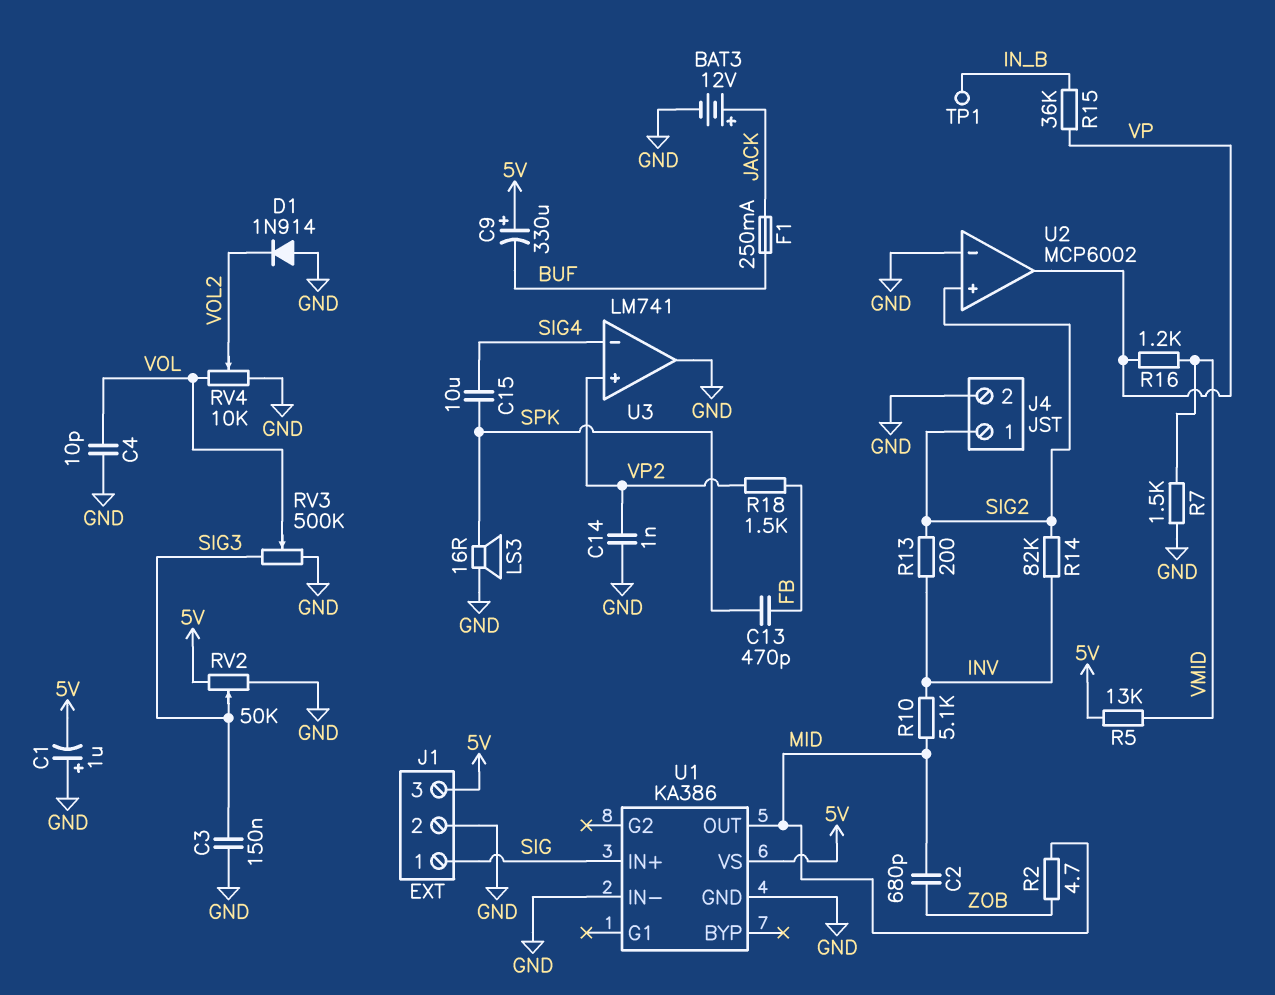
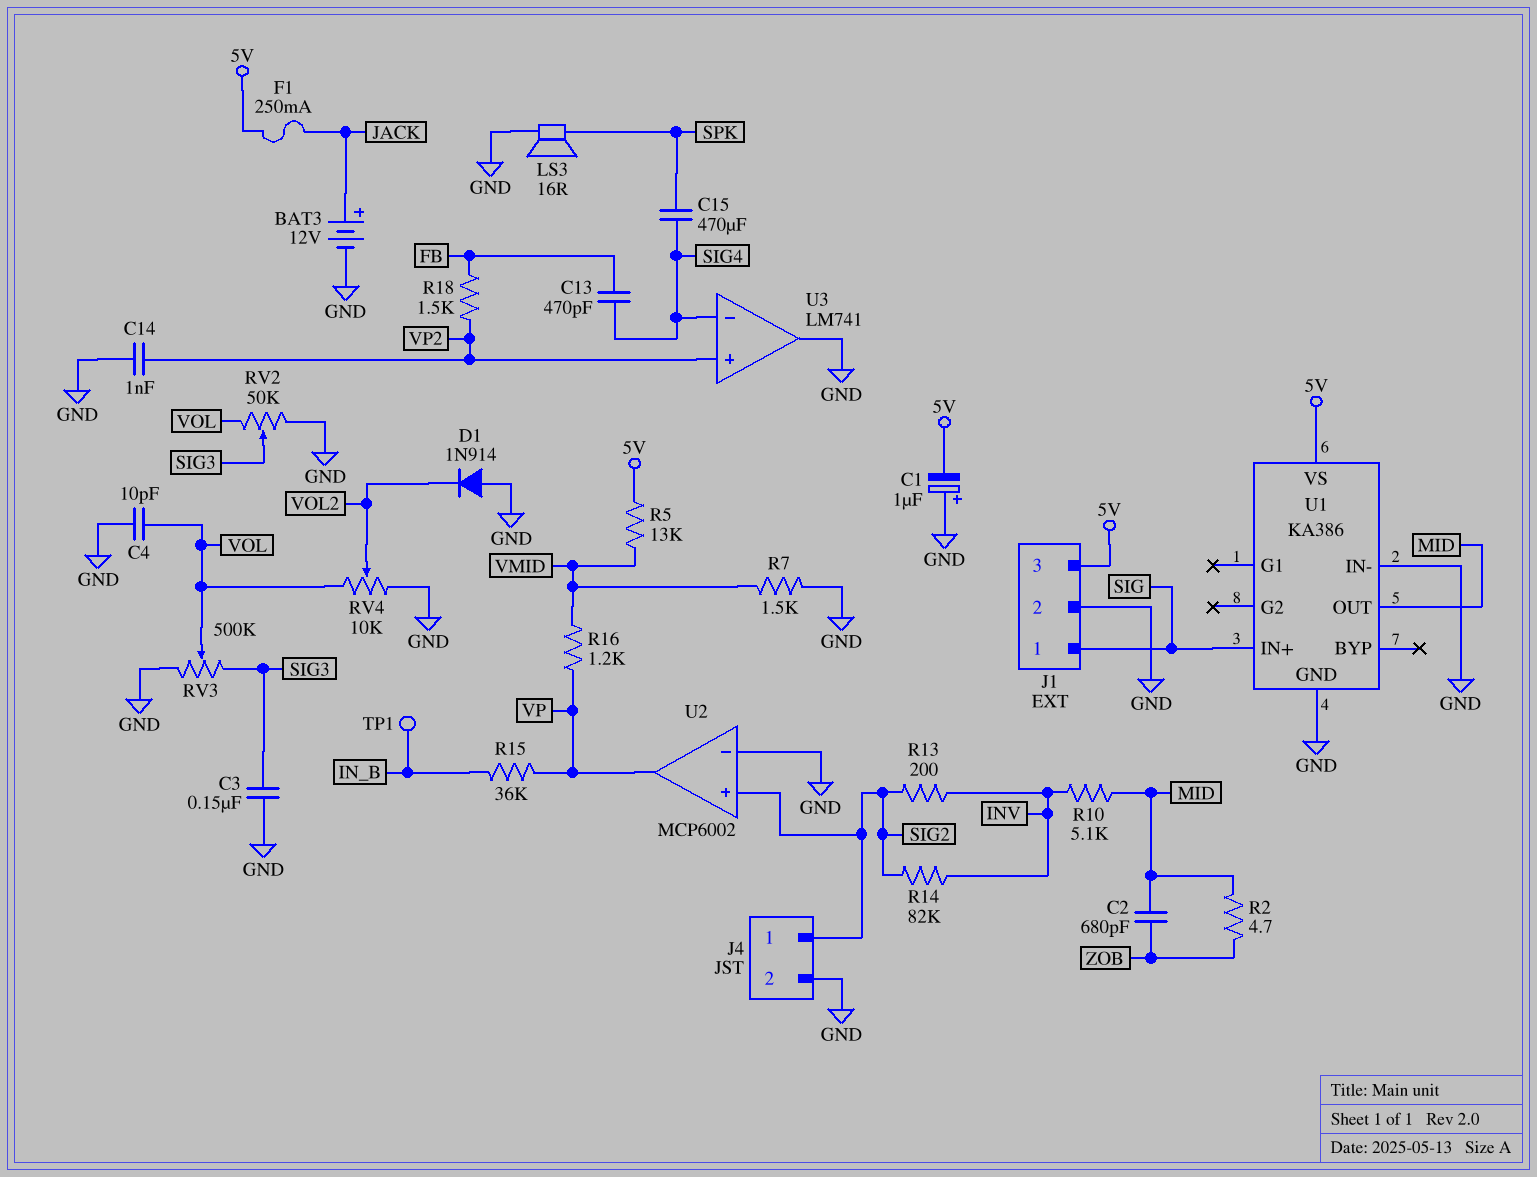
C9: 330uF (plus 5V, minus BUF) -> none
C13: 470pF (FB, SPK) -> 470pF (FB, SIG4)
C15: 10uF (SIG4, SPK) -> 470uF (SIG4, SPK)
F1: 250mA (BUF, JACK) -> 250mA (5V, JACK)
RV2: 50k (5V, GND, wiper SIG3) -> 50k (GND, VOL, wiper SIG3)

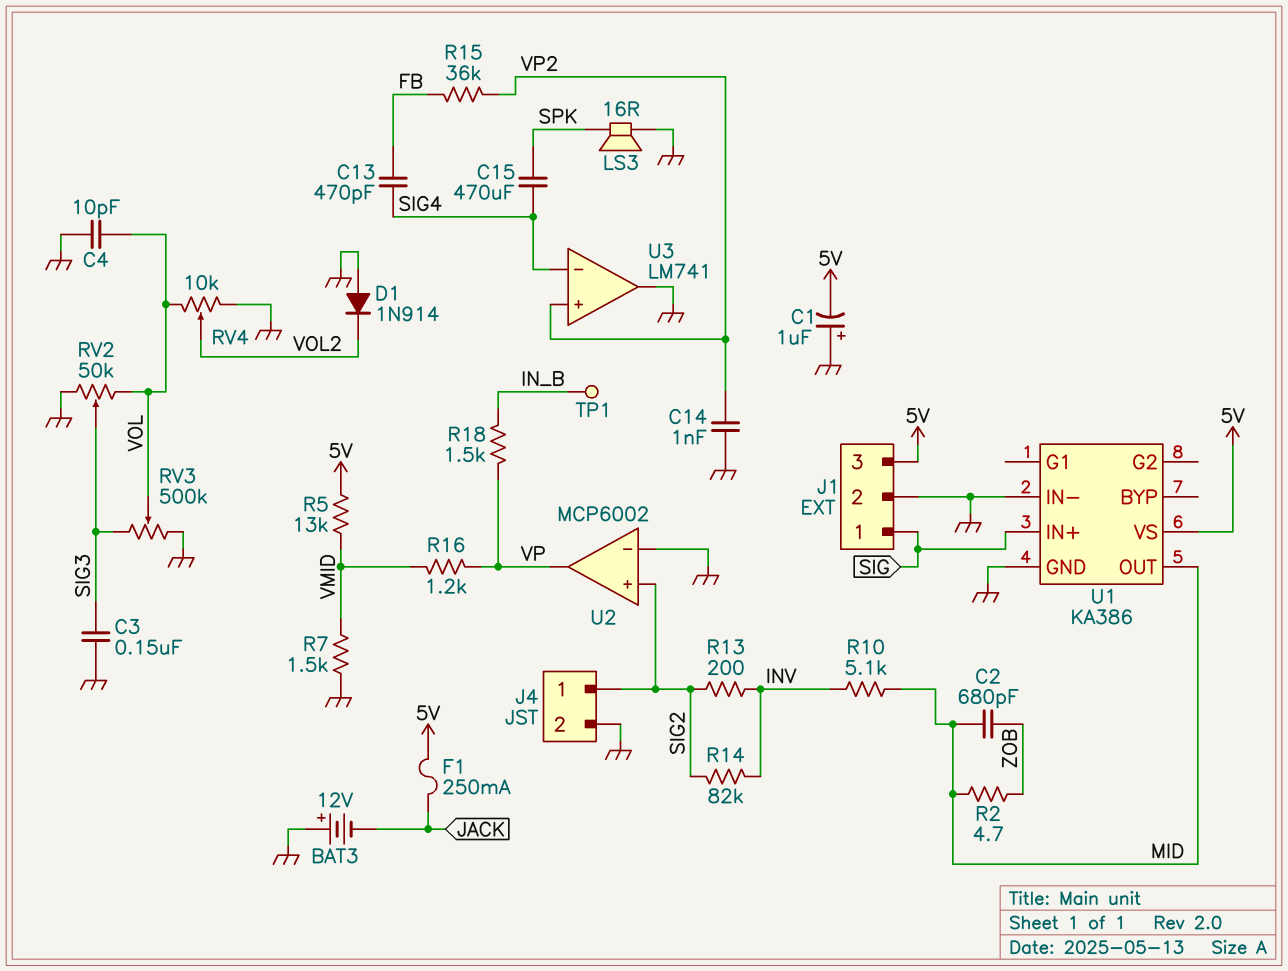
BAT3: 12V (plus JACK, minus GND) -> 12V (plus GND, minus JACK)
R15: 36k (IN_B, VP) -> 36k (FB, VP2)
R18: 1.5k (FB, VP2) -> 1.5k (IN_B, VP)

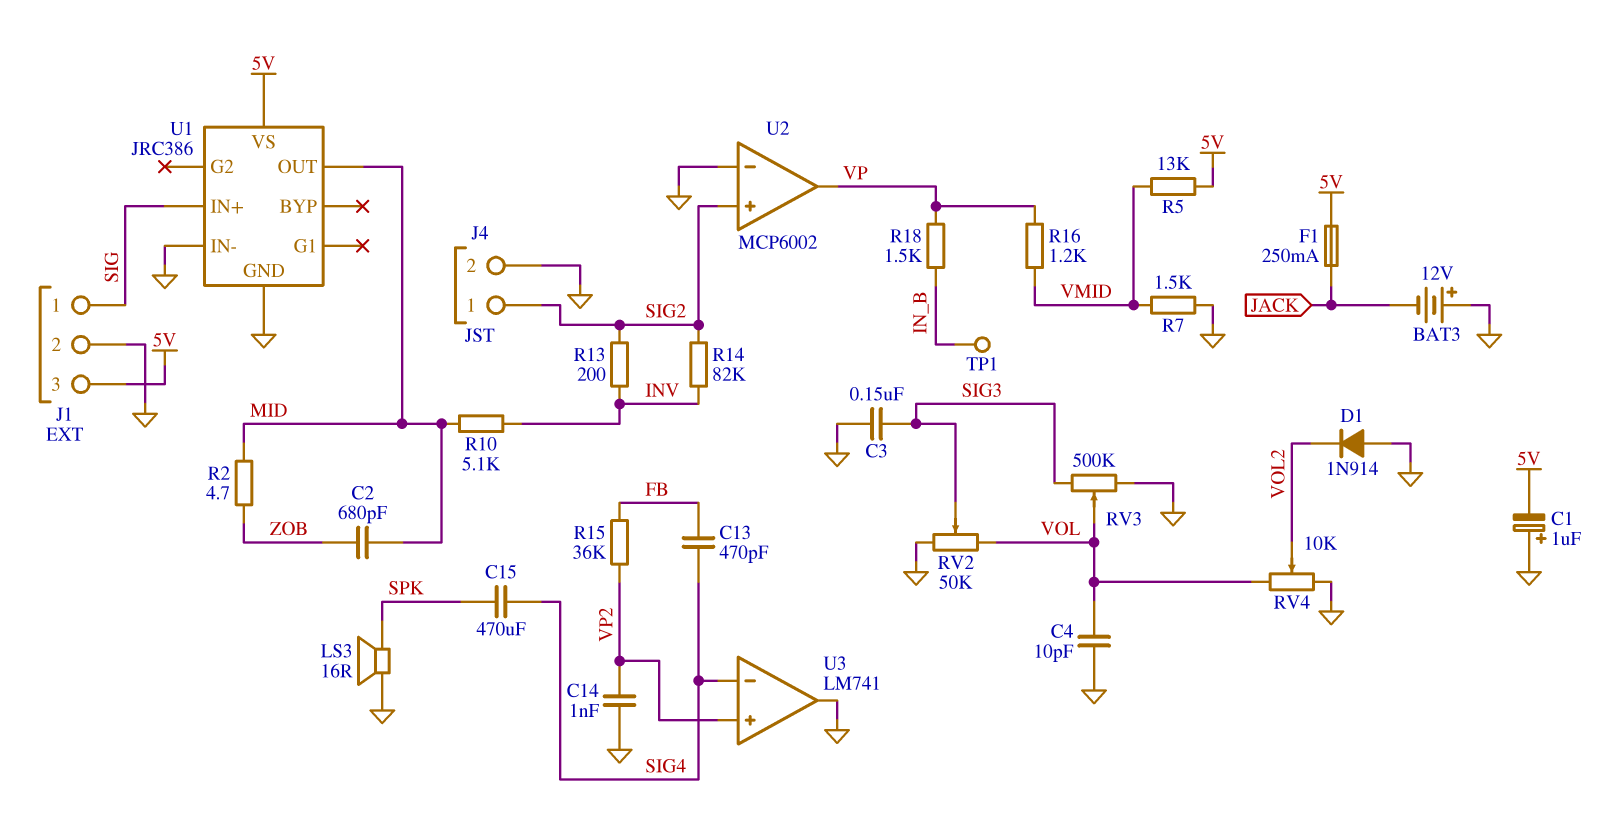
U1: KA386 -> JRC386

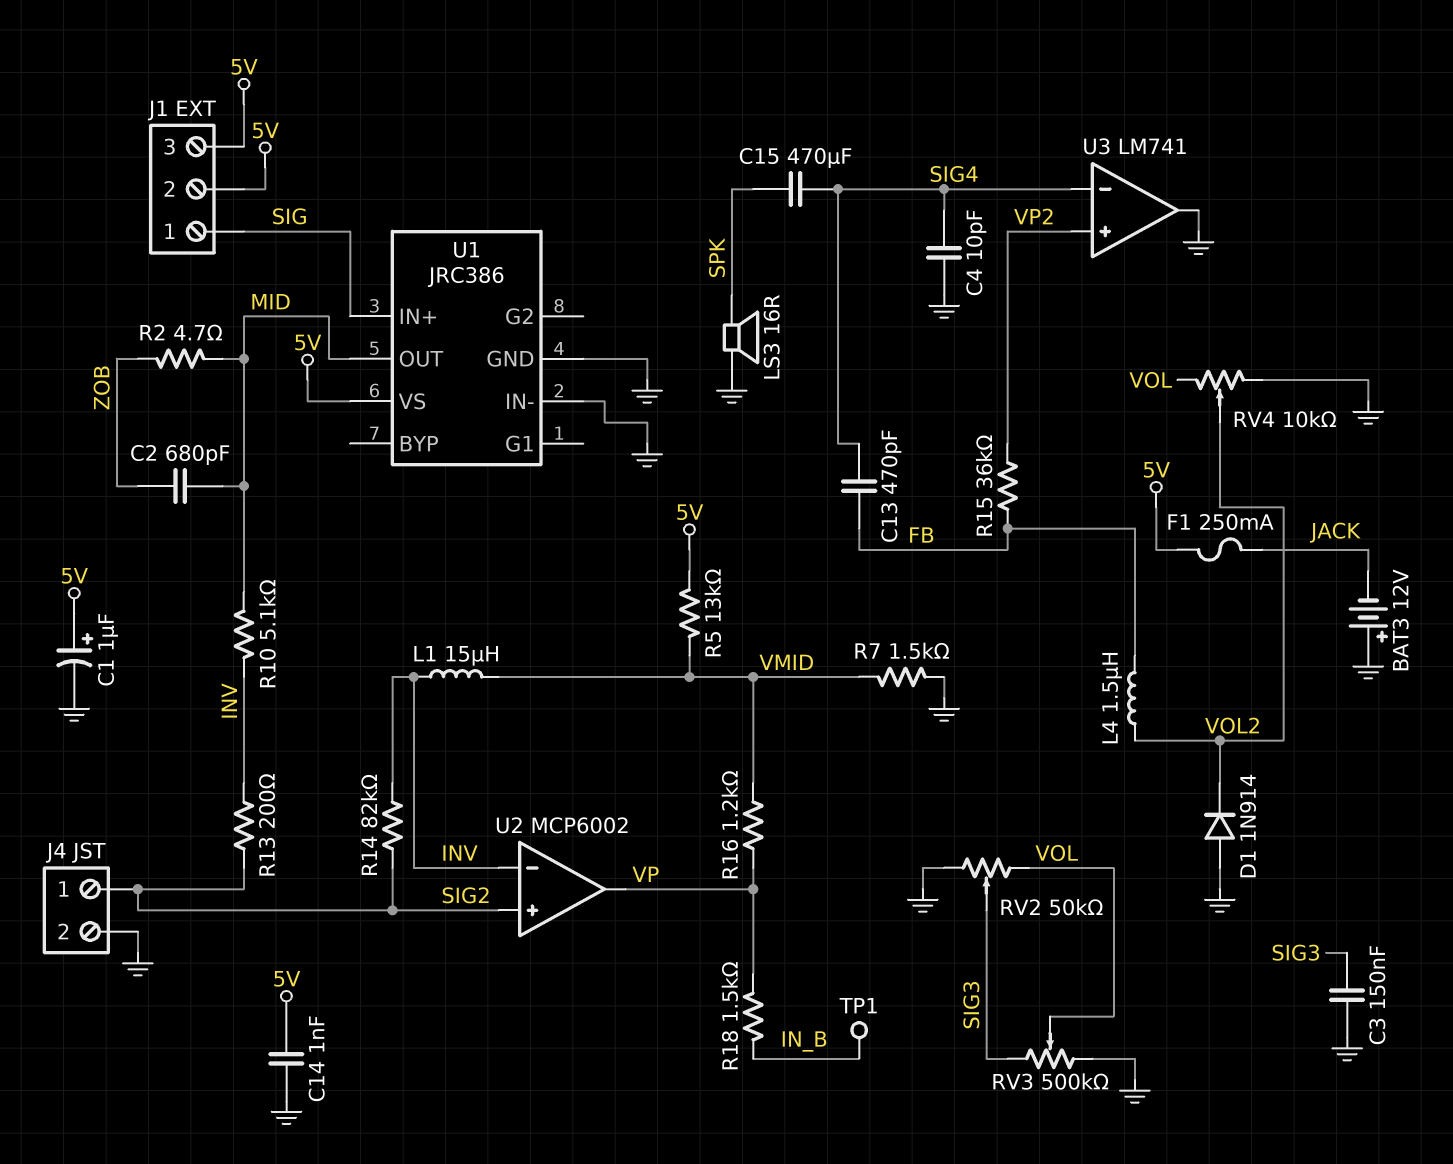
C1: 1uF (plus GND, minus 5V) -> 1uF (plus 5V, minus GND)
C4: 10pF (GND, VOL) -> 10pF (GND, SIG4)
C14: 1nF (GND, VP2) -> 1nF (5V, GND)
J1 pin 2: GND -> 5V
L1: none -> 15uH (INV, VMID)
L4: none -> 1.5uH (FB, VOL2)
U2 pin in-: GND -> INV

